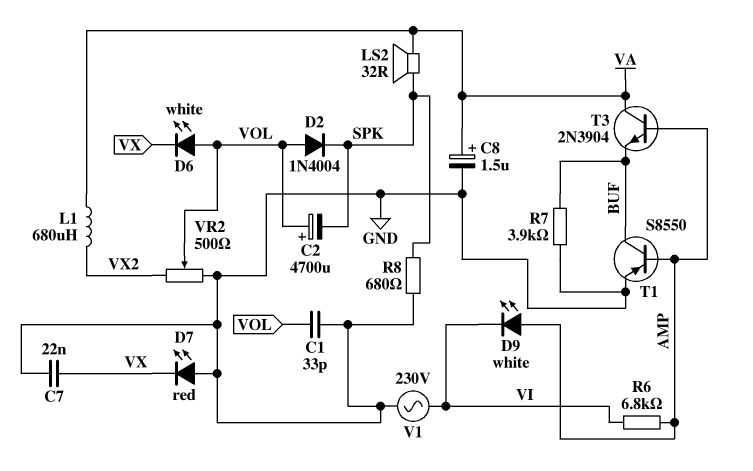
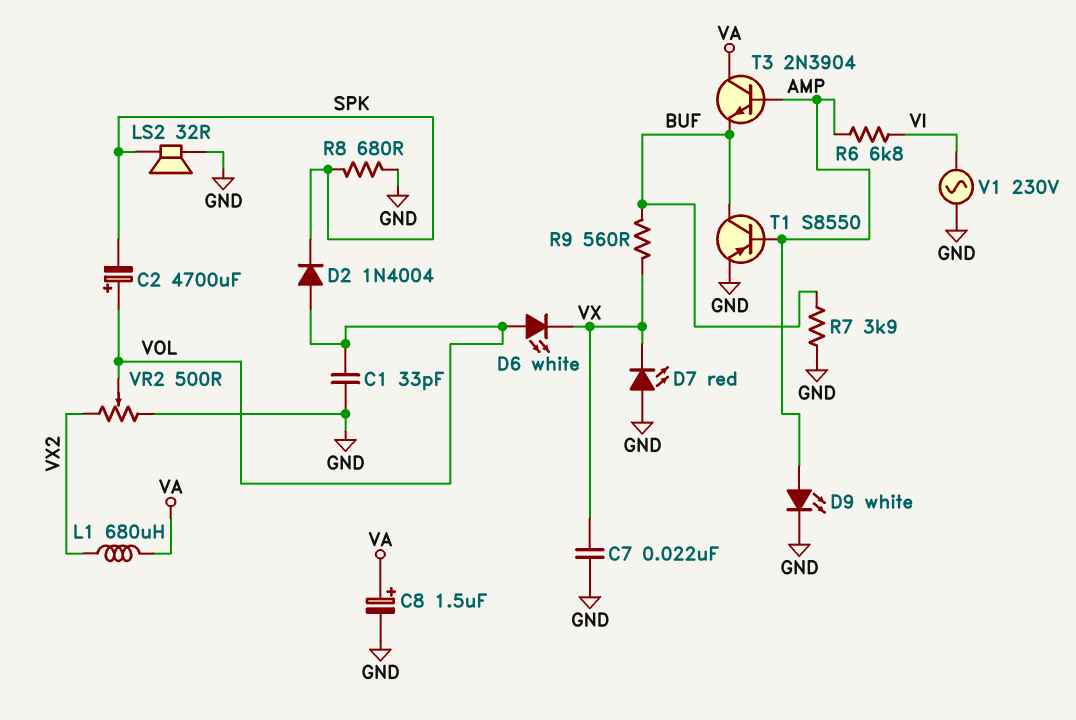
D9: LED white (A AMP, K VI) -> LED white (A AMP, K GND)
LS2: speaker 32R (SPK, VA) -> speaker 32R (GND, SPK)
R9: none -> 560 (BUF, VX)

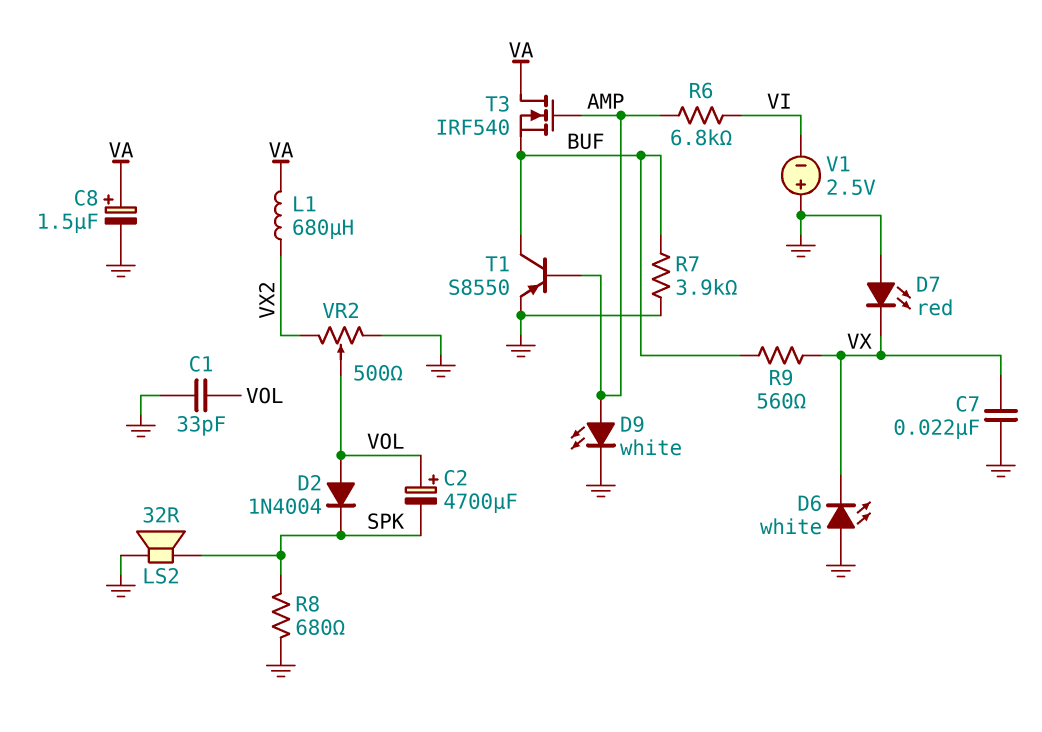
D6: LED white (A VOL, K VX) -> LED white (A GND, K VX)
T3: NPN 2N3904 (B AMP, C VA, E BUF) -> NMOS IRF540 (G AMP, D VA, S BUF)
V1: AC 230V (GND, VI) -> 2.5V (plus GND, minus VI)

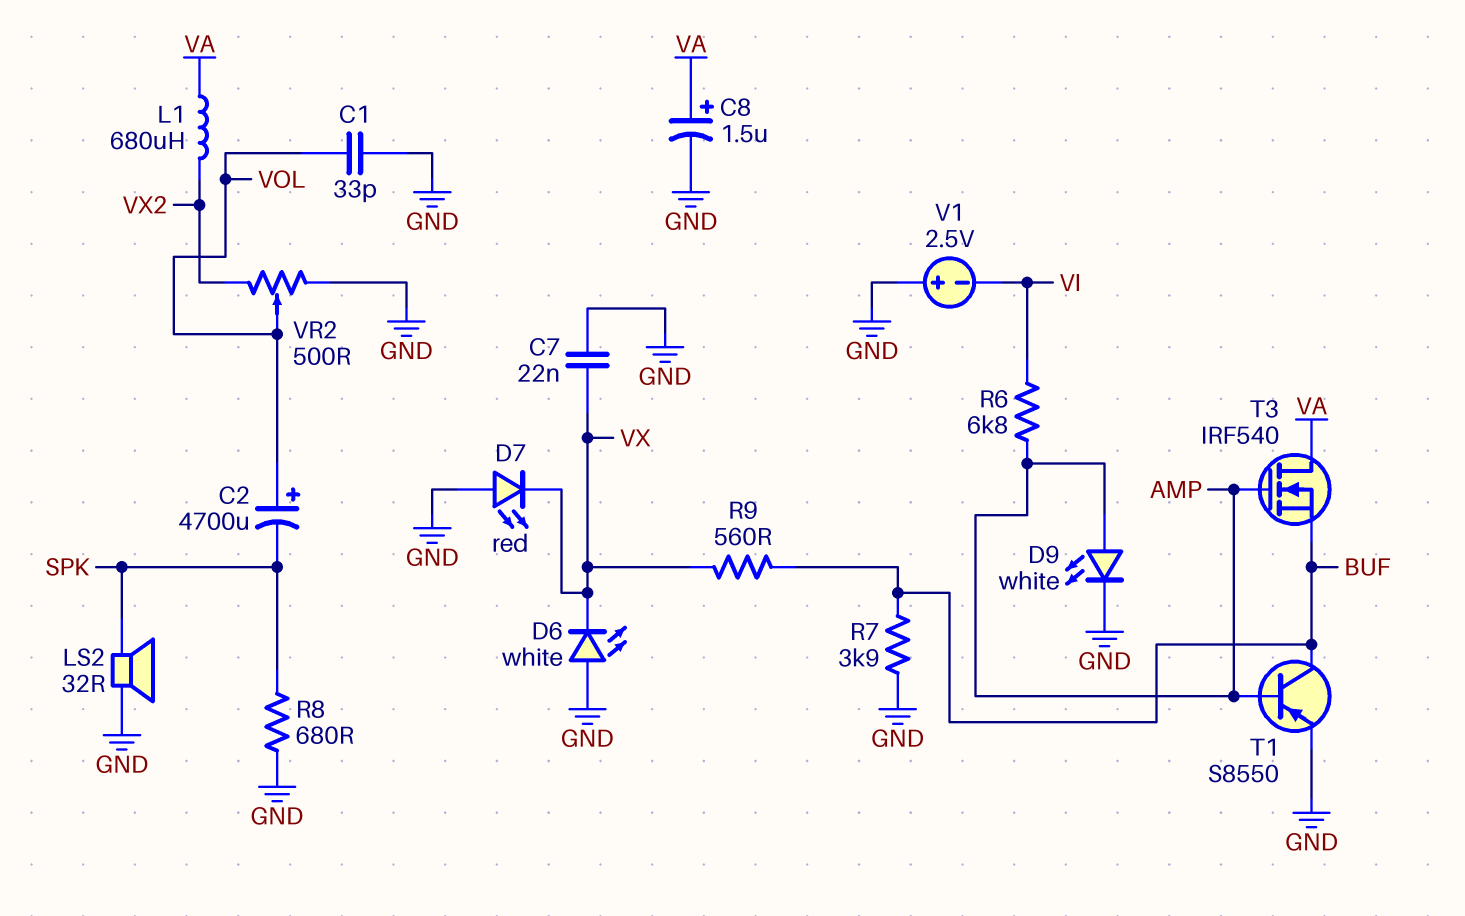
D2: diode 1N4004 (A VOL, K SPK) -> none

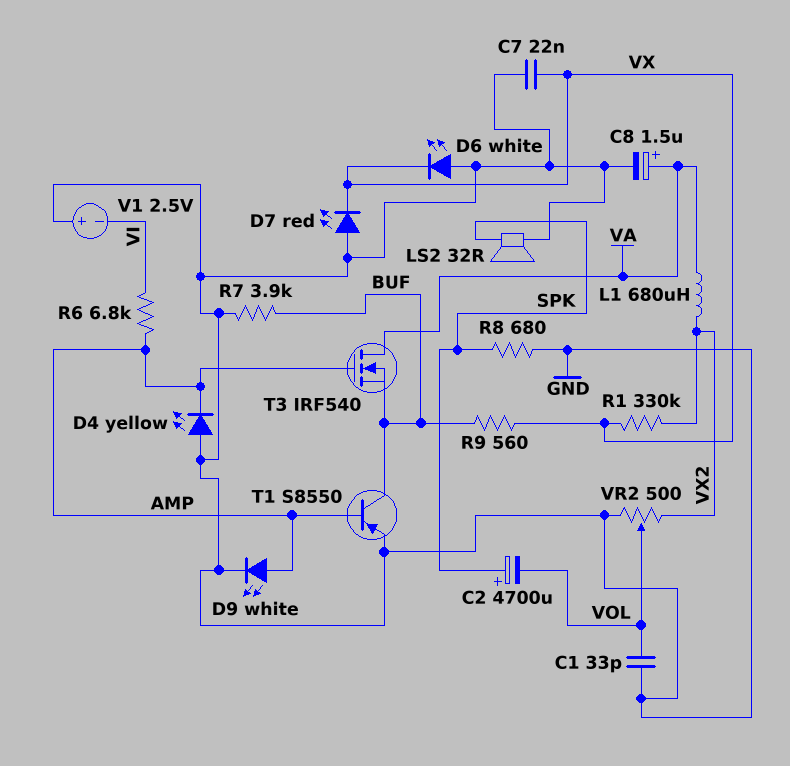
C2: 4700uF (plus VOL, minus SPK) -> 4700uF (plus SPK, minus VOL)
D4: none -> LED yellow (A GND, K AMP)
R1: none -> 330k (VX, VX2)

